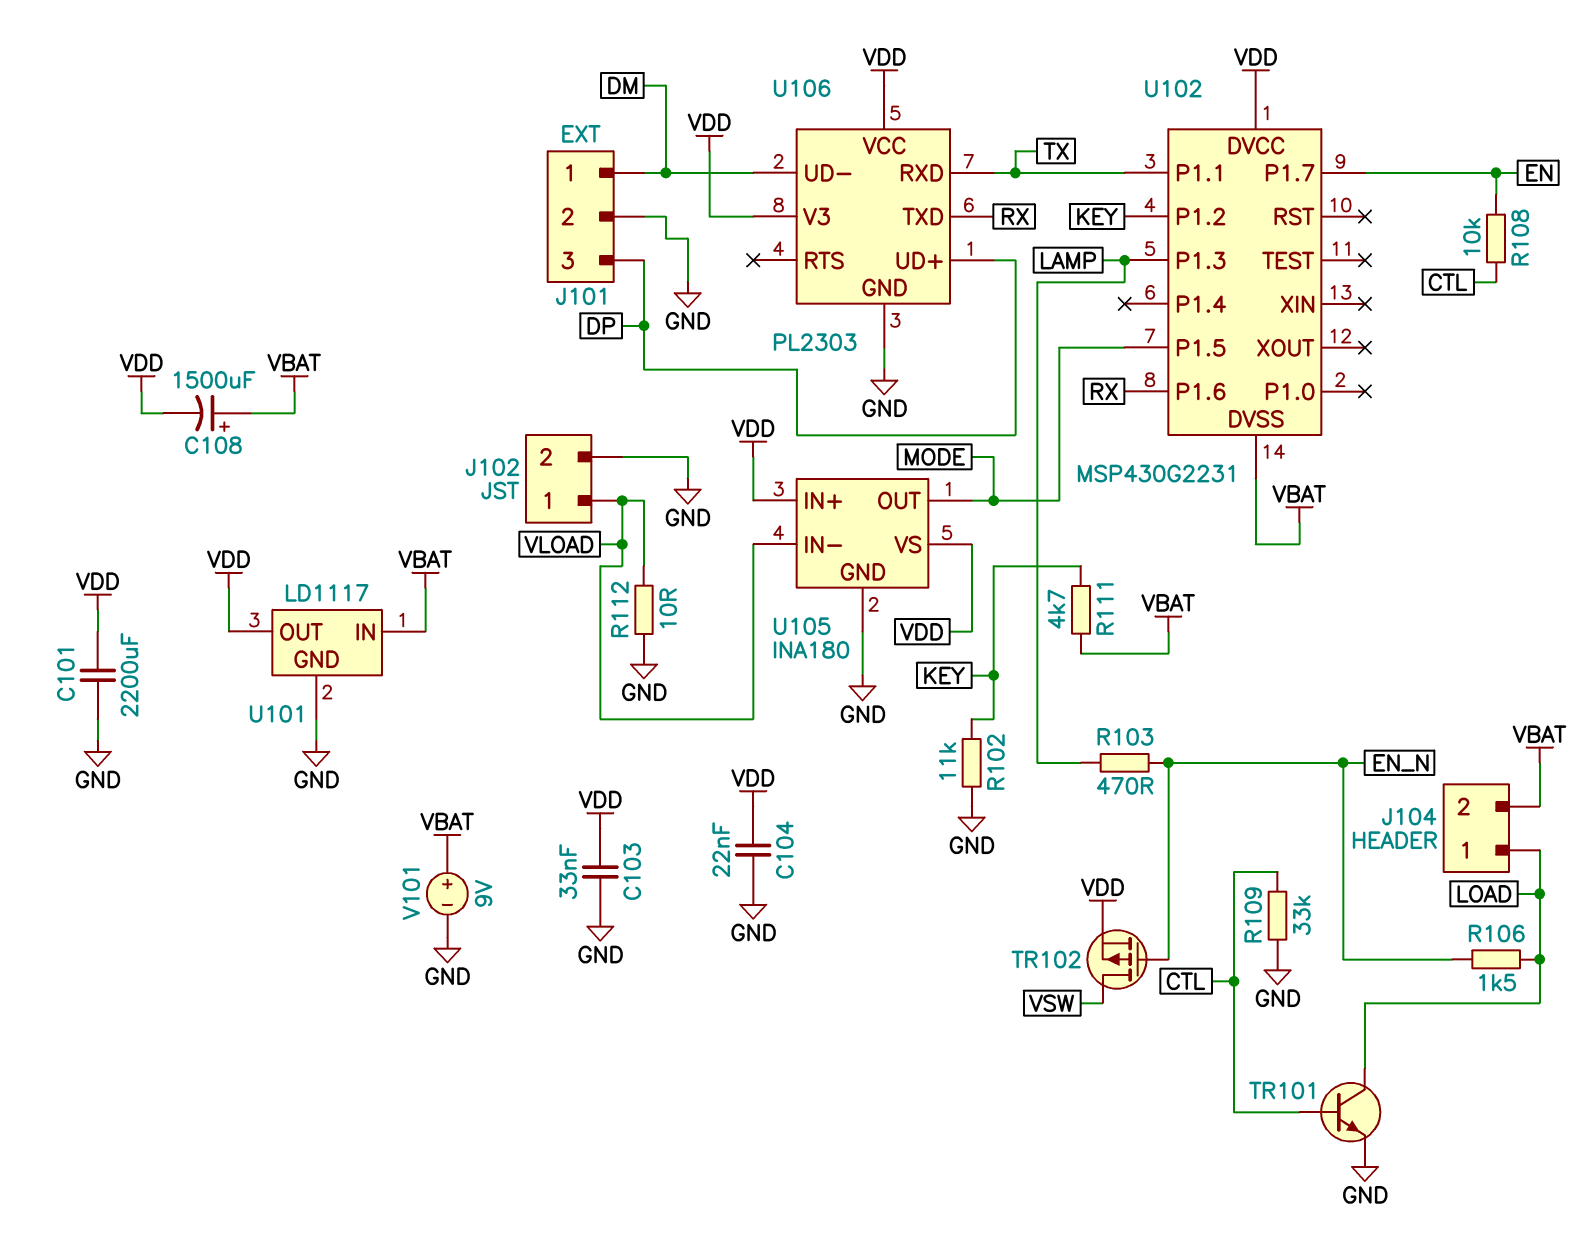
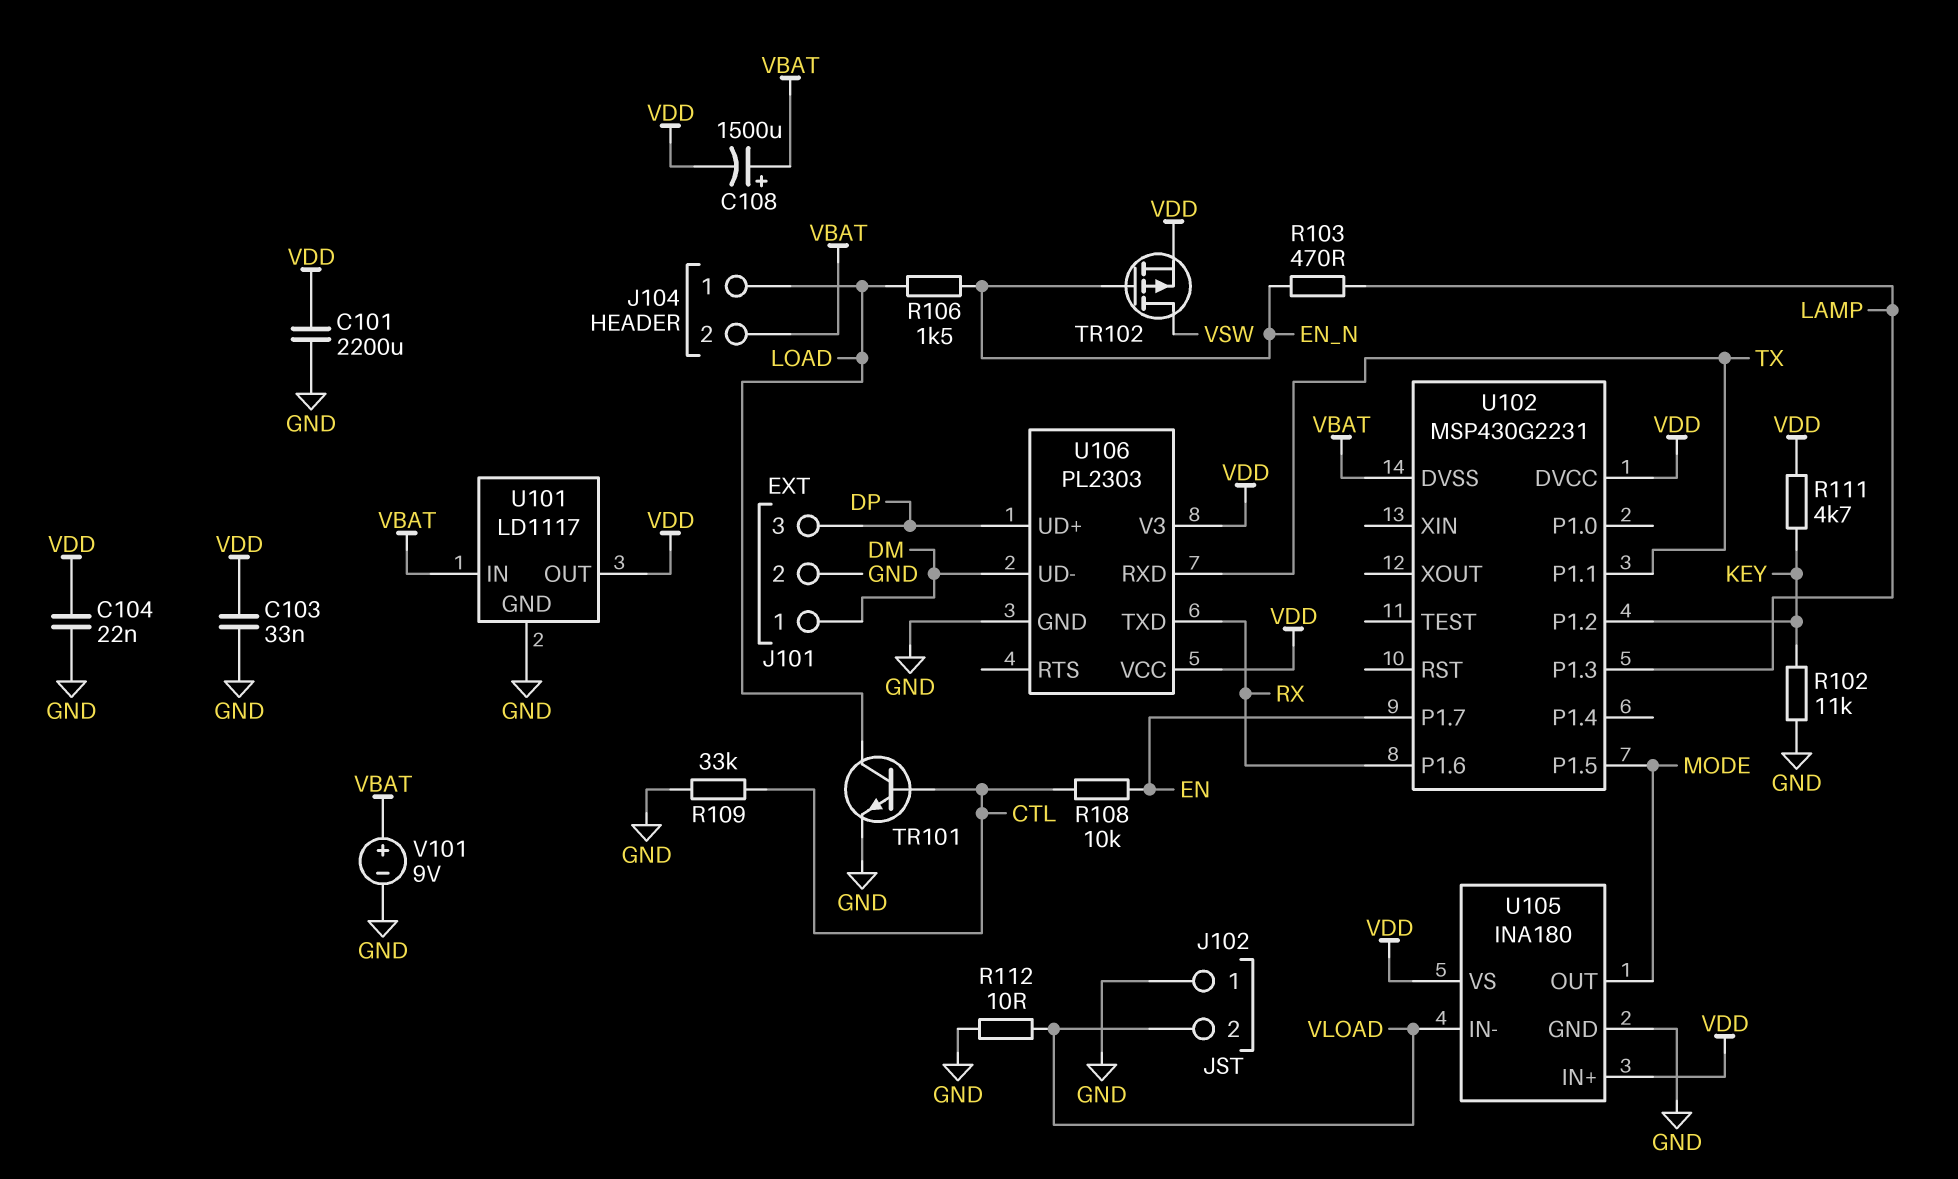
J102 pin 1: VLOAD -> GND
J102 pin 2: GND -> VLOAD
R111: 4.7k (KEY, VBAT) -> 4.7k (KEY, VDD)

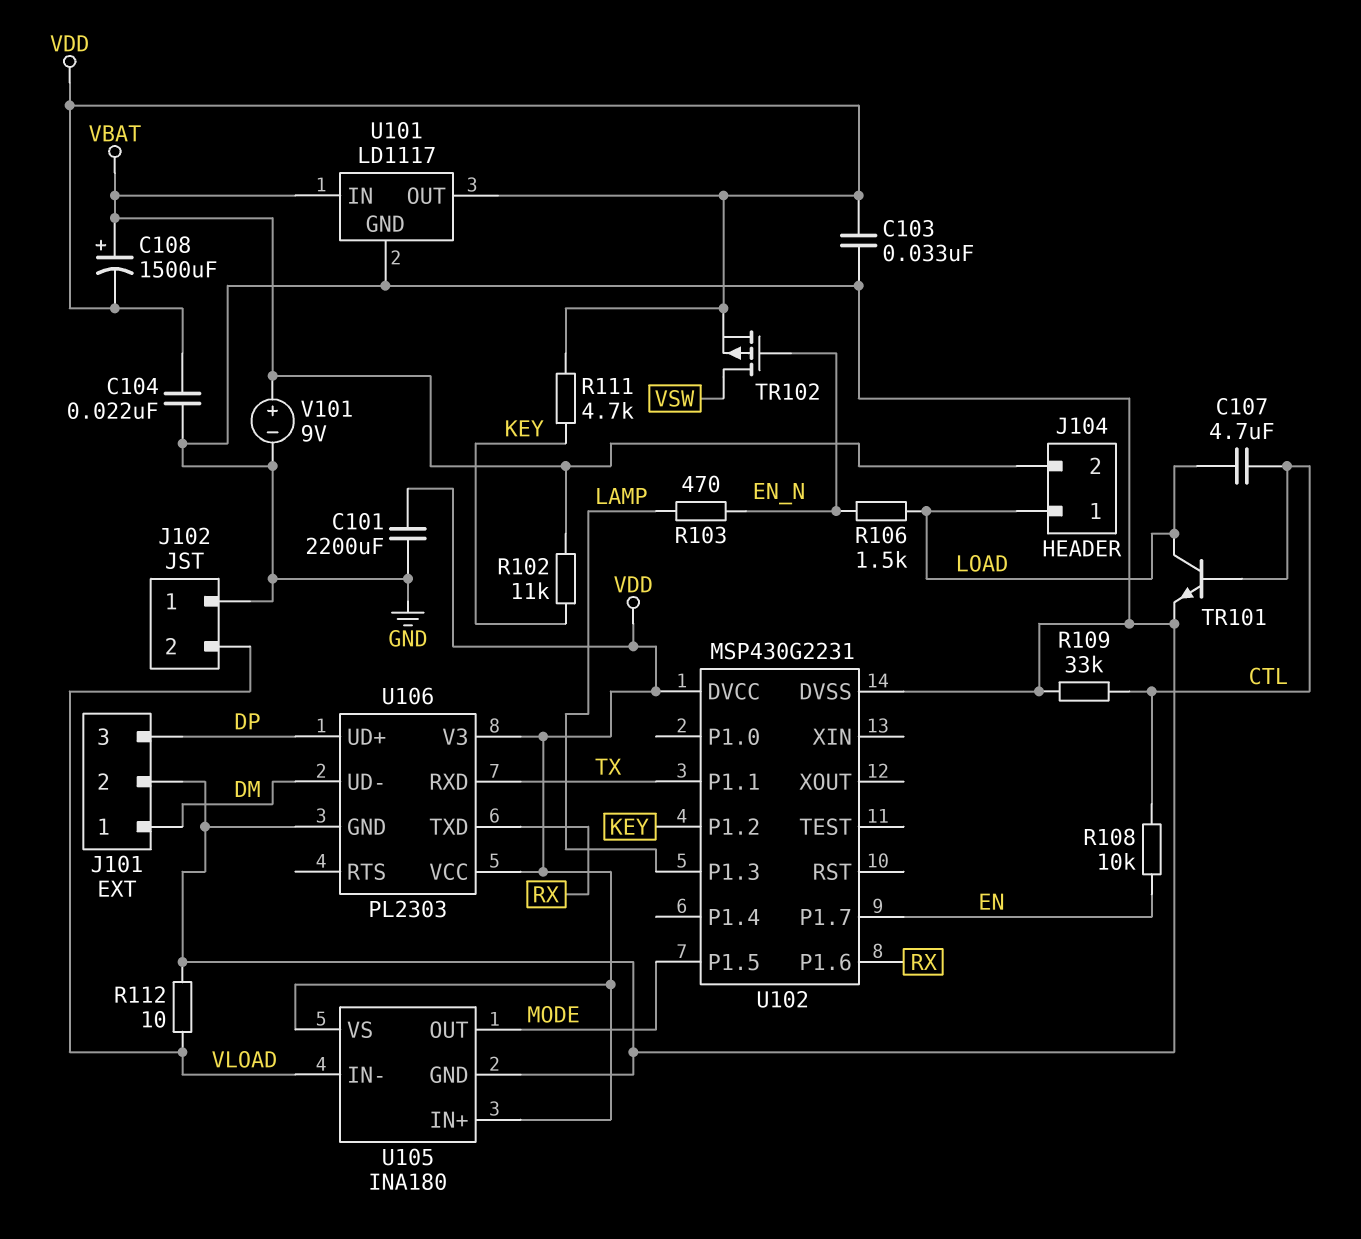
C107: none -> 4.7uF (CTL, LOAD)
R102: 11k (GND, KEY) -> 11k (KEY, VBAT)
U102 pin DVSS: VBAT -> GND

